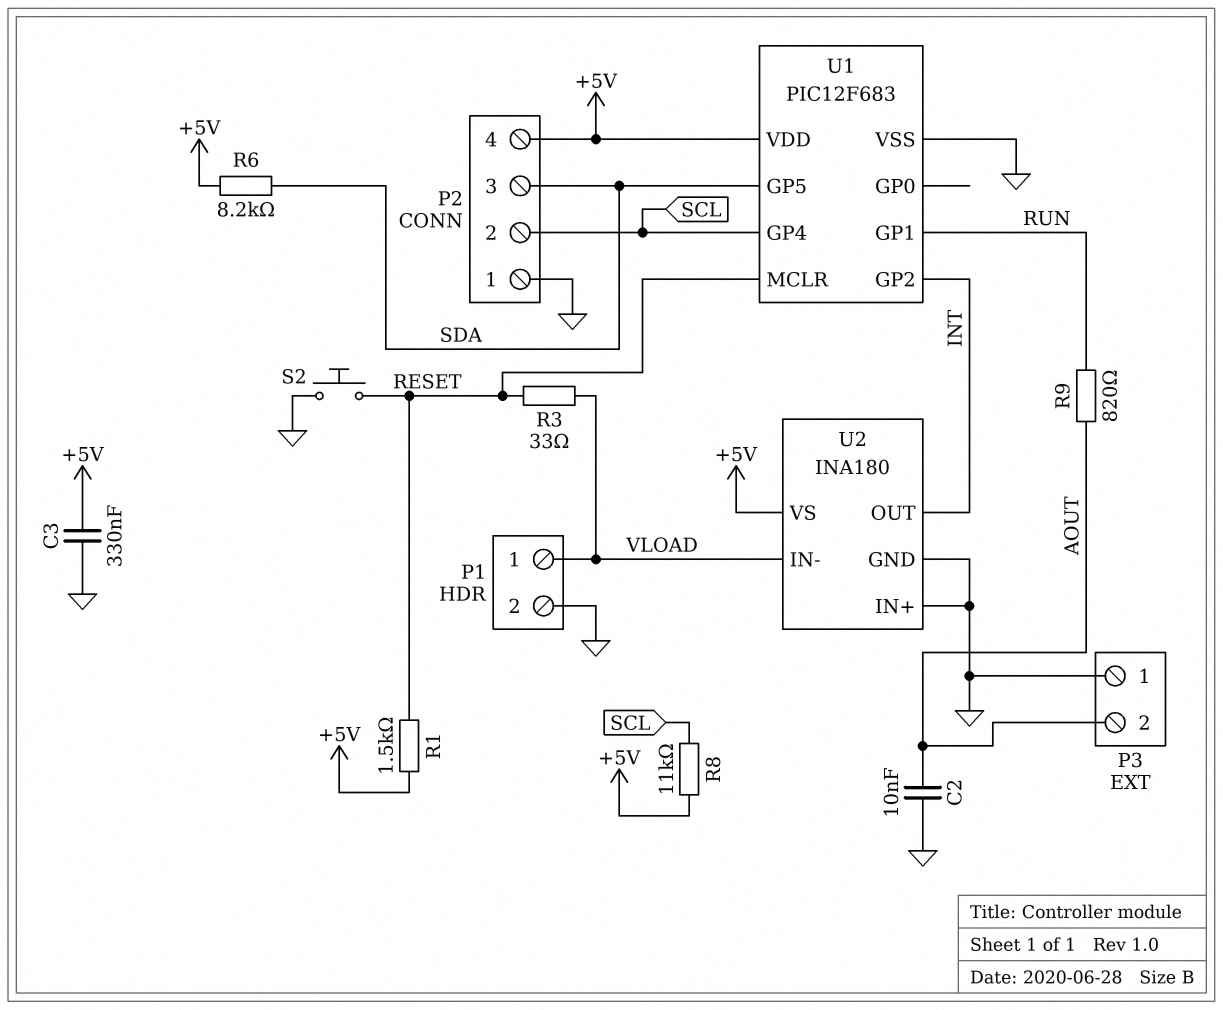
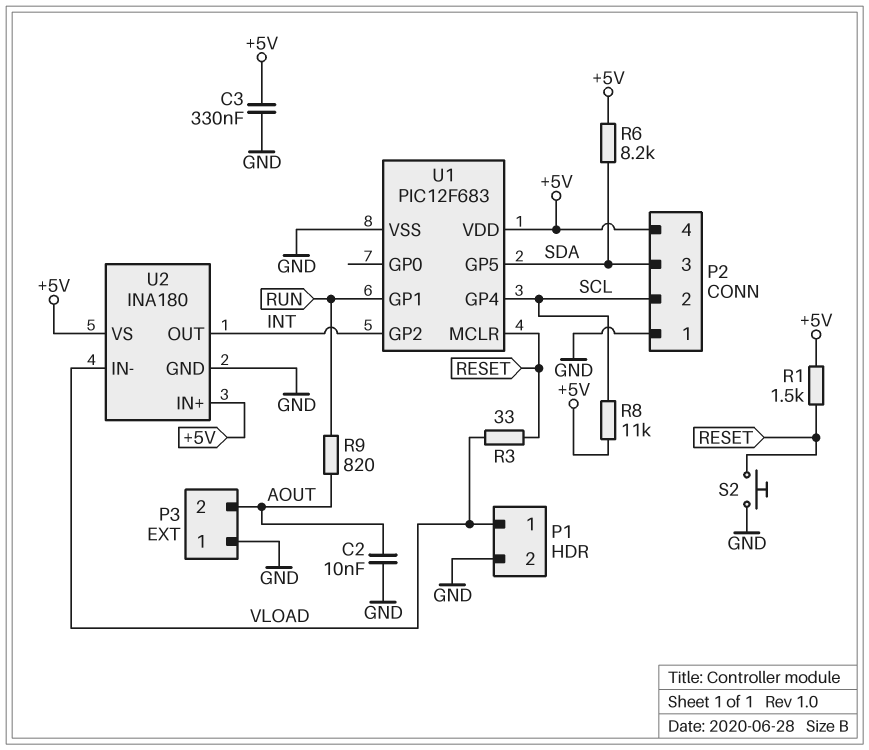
U2 pin IN+: GND -> +5V

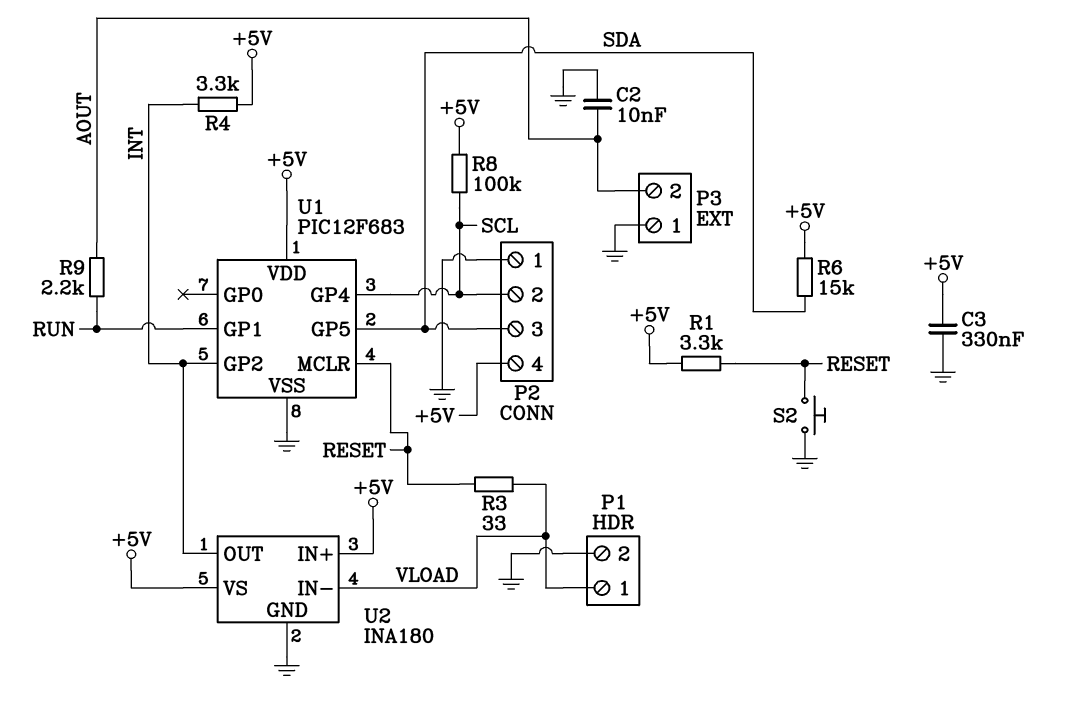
R1: 1.5k (+5V, RESET) -> 3.3k (+5V, RESET)
R4: none -> 3.3k (+5V, INT)
R6: 8.2k (+5V, SDA) -> 15k (+5V, SDA)
R8: 11k (+5V, SCL) -> 100k (+5V, SCL)
R9: 820 (AOUT, RUN) -> 2.2k (AOUT, RUN)

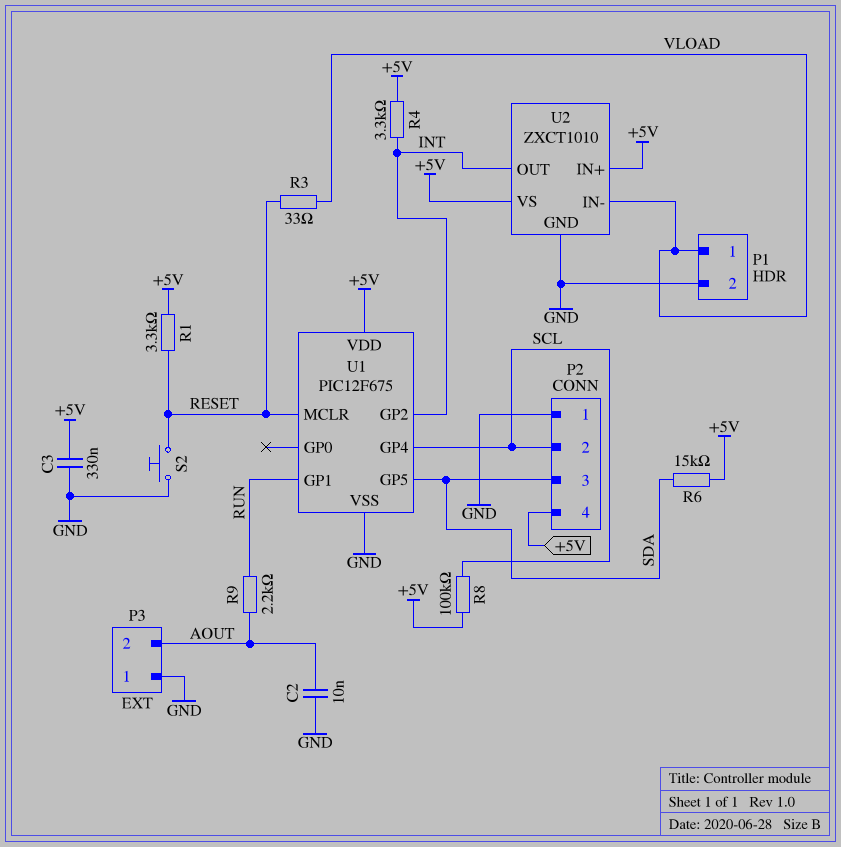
U1: PIC12F683 -> PIC12F675
U2: INA180 -> ZXCT1010

